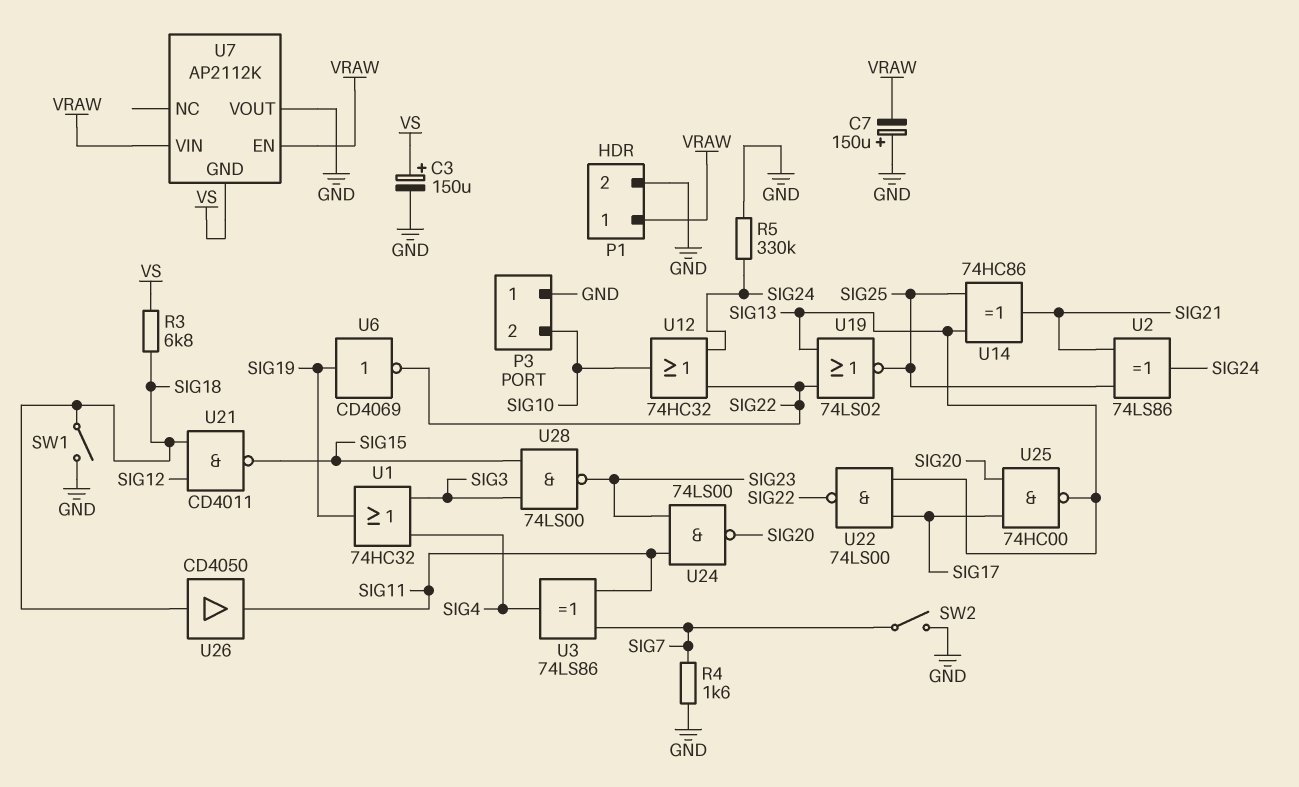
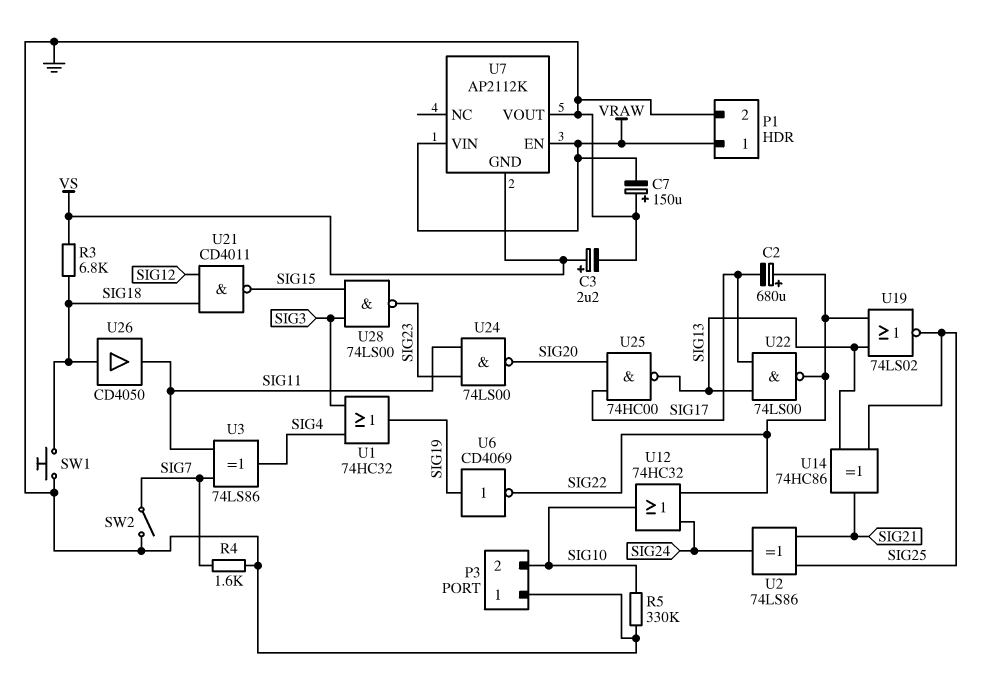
C2: none -> 680uF (plus SIG22, minus SIG17)
C3: 150uF (plus VS, minus GND) -> 2.2uF (plus VS, minus GND)
R5: 330k (GND, SIG24) -> 330k (GND, SIG10)
SW1: switch (GND, SIG18) -> button (GND, SIG18)

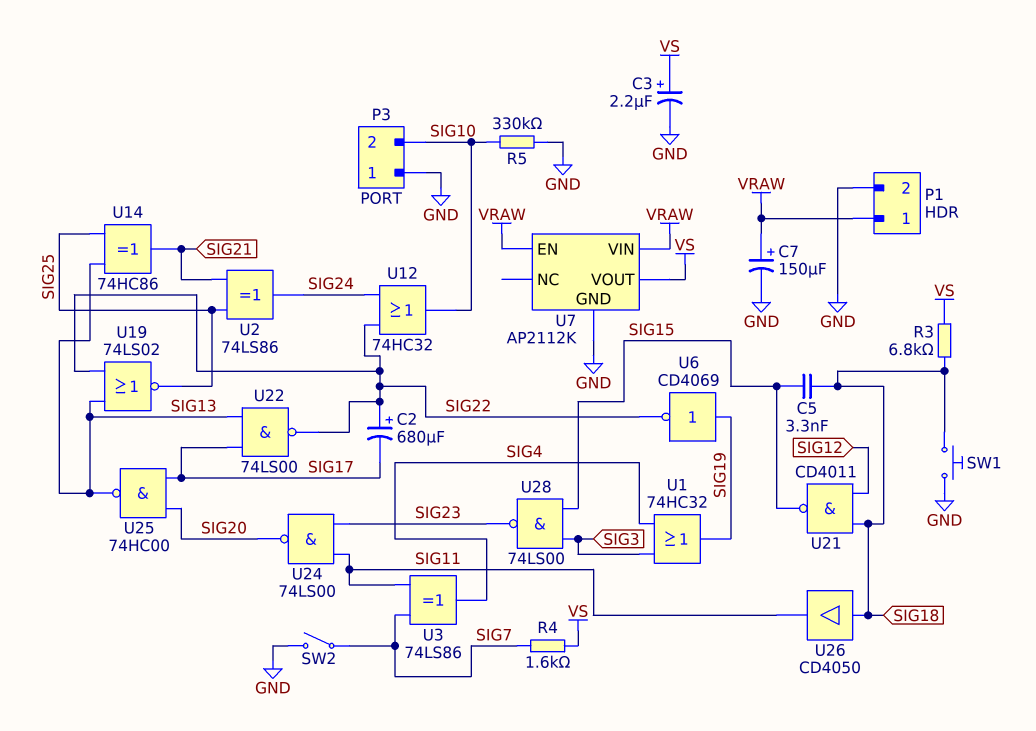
C5: none -> 3.3nF (SIG15, SIG18)
C7: 150uF (plus GND, minus VRAW) -> 150uF (plus VRAW, minus GND)
R4: 1.6k (GND, SIG7) -> 1.6k (SIG7, VS)
U7 pin GND: VS -> GND
U7 pin VOUT: GND -> VS

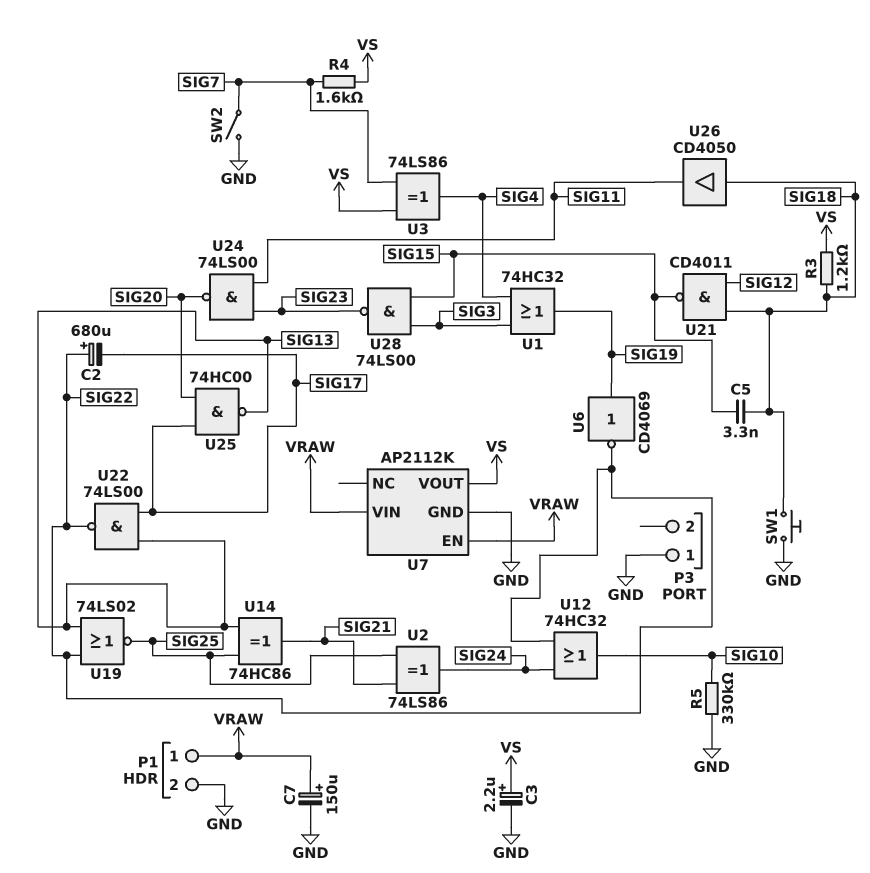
P3 pin 2: SIG10 -> none
R3: 6.8k (SIG18, VS) -> 1.2k (SIG18, VS)
U3: XOR 74LS86 (in SIG7, in SIG11, out SIG4) -> XOR 74LS86 (in SIG7, in VS, out SIG4)

